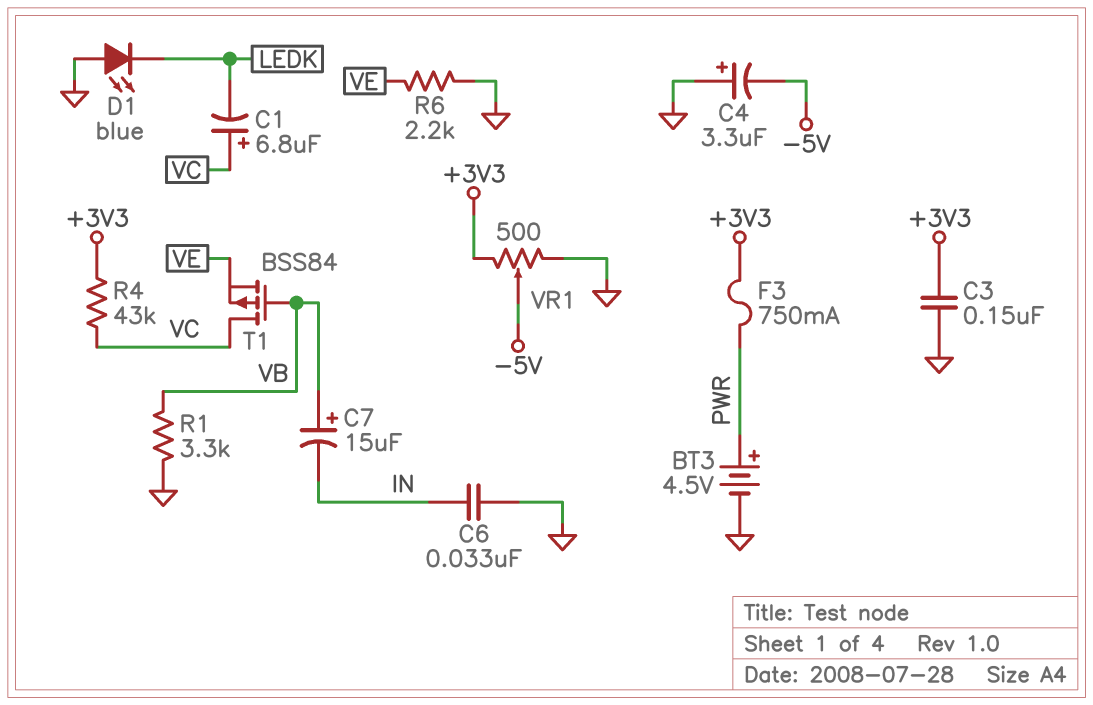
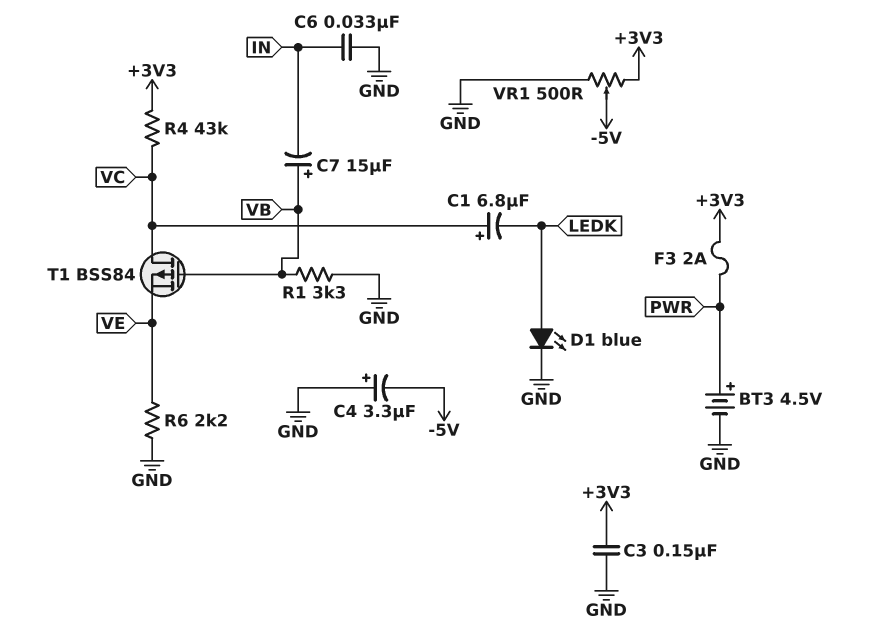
D1: LED blue (A GND, K LEDK) -> LED blue (A LEDK, K GND)
F3: 750mA (+3V3, PWR) -> 2A (+3V3, PWR)

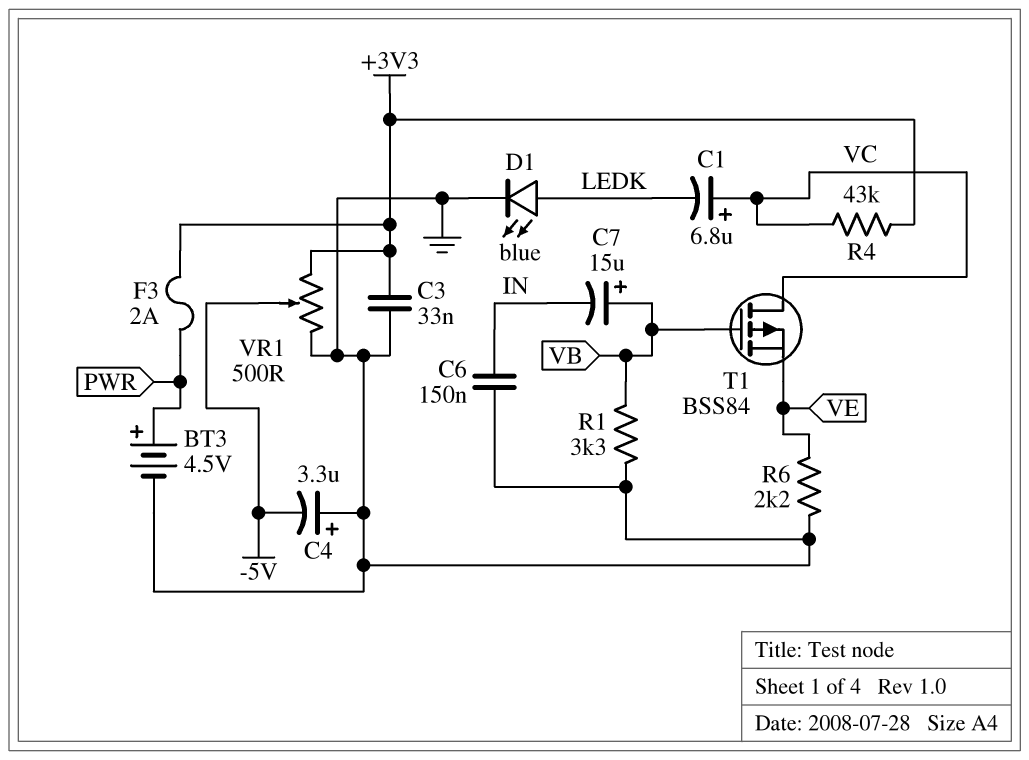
C3: 150nF (+3V3, GND) -> 33nF (+3V3, GND)
C6: 33nF (GND, IN) -> 150nF (GND, IN)

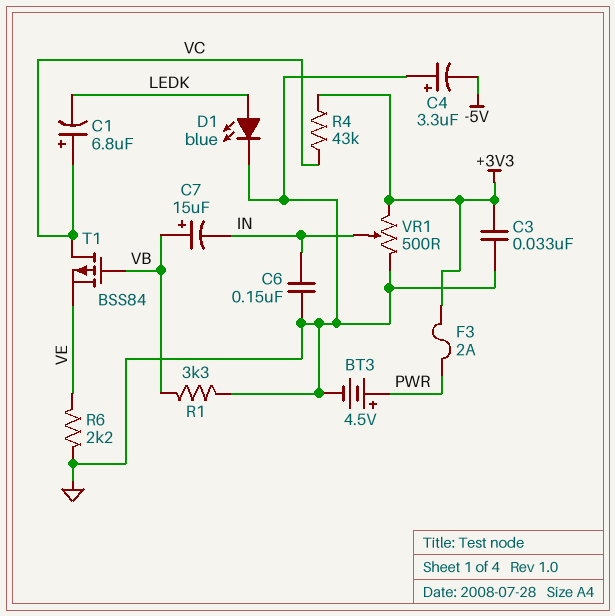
VR1: 500 (+3V3, GND, wiper -5V) -> 500 (+3V3, GND, wiper IN)

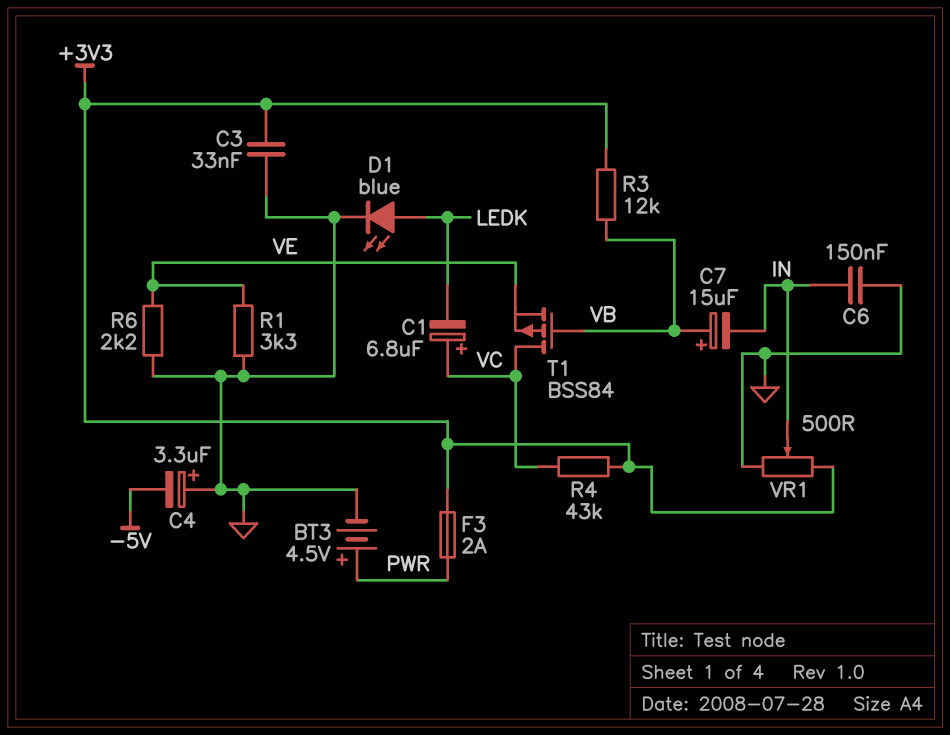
R1: 3.3k (GND, VB) -> 3.3k (GND, VE)
R3: none -> 12k (+3V3, VB)

